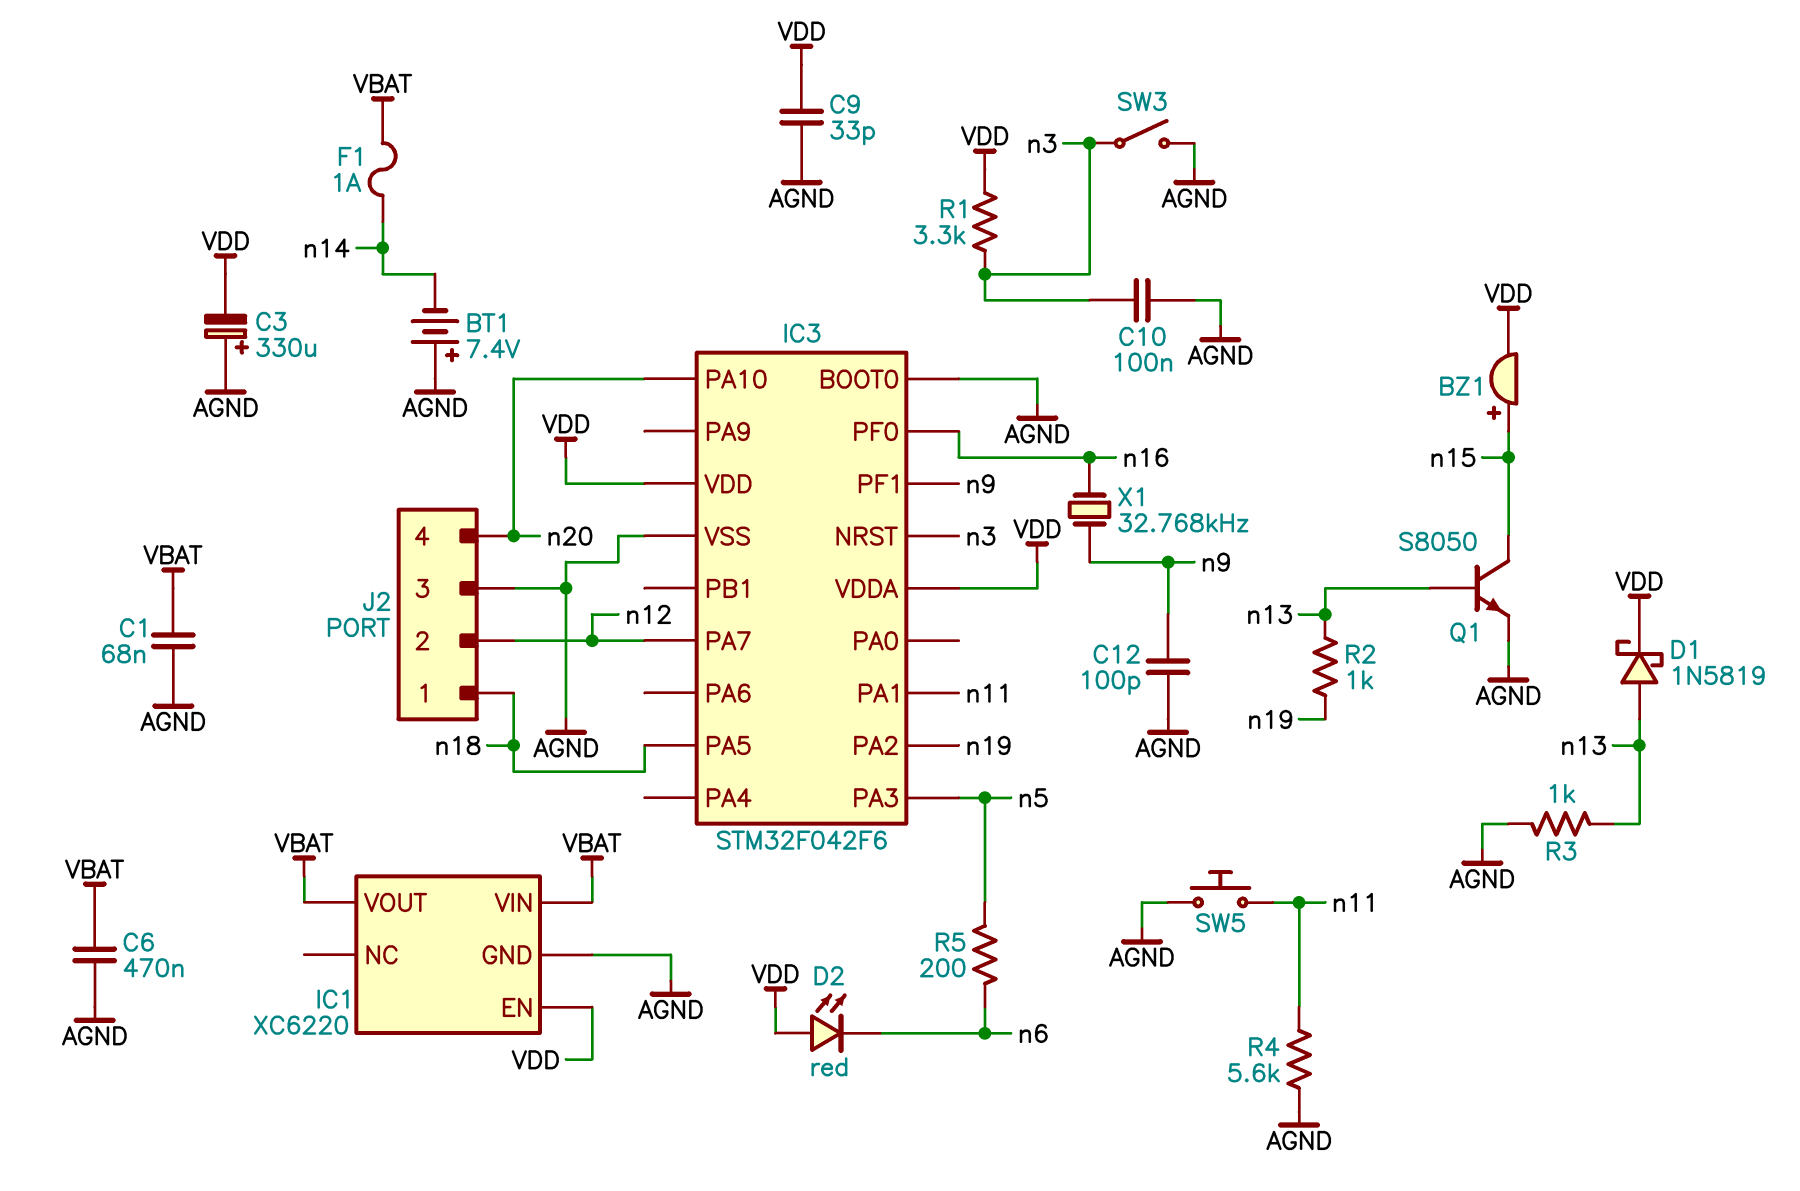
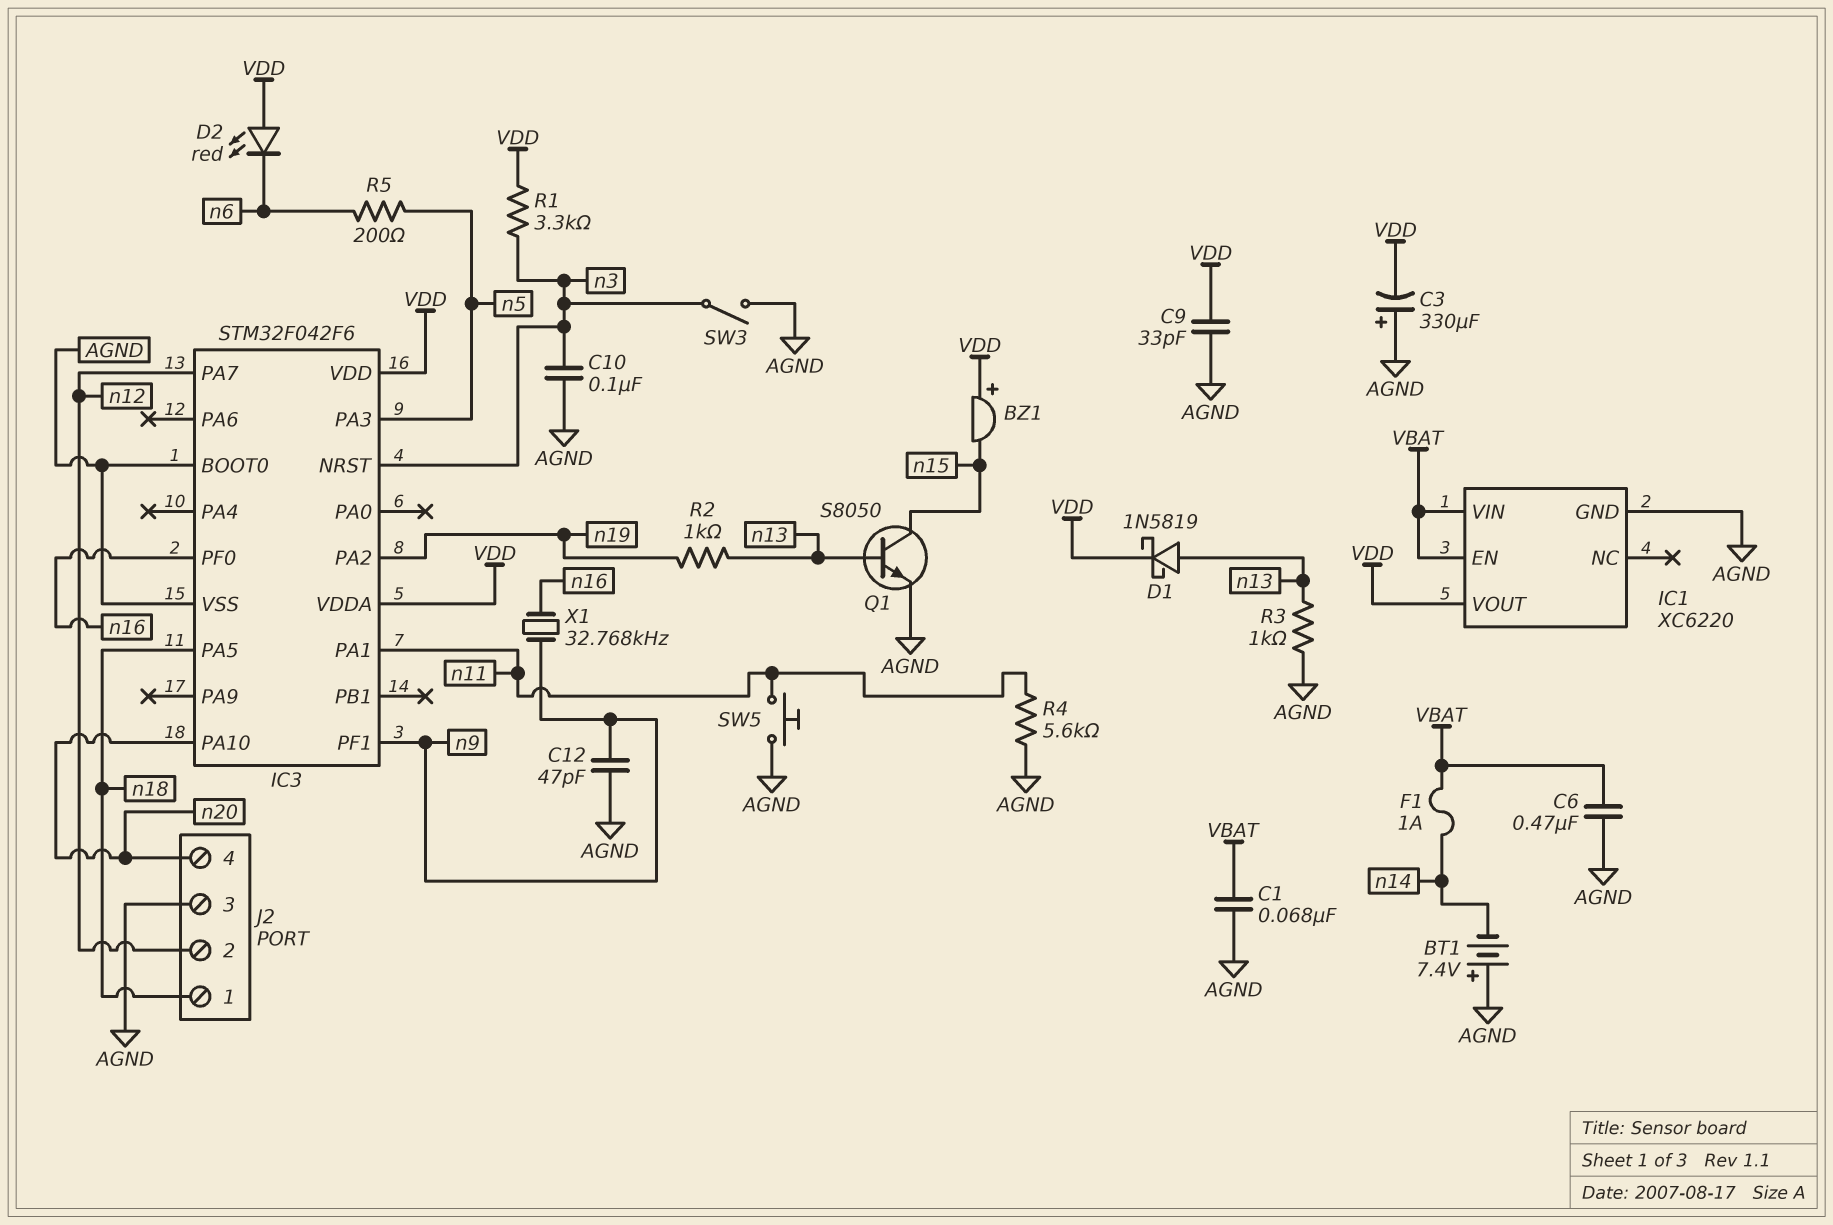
BZ1: buzzer (plus n15, minus VDD) -> buzzer (plus VDD, minus n15)
C12: 100pF (AGND, n9) -> 47pF (AGND, n9)
IC1 pin EN: VDD -> VBAT
IC1 pin VOUT: VBAT -> VDD

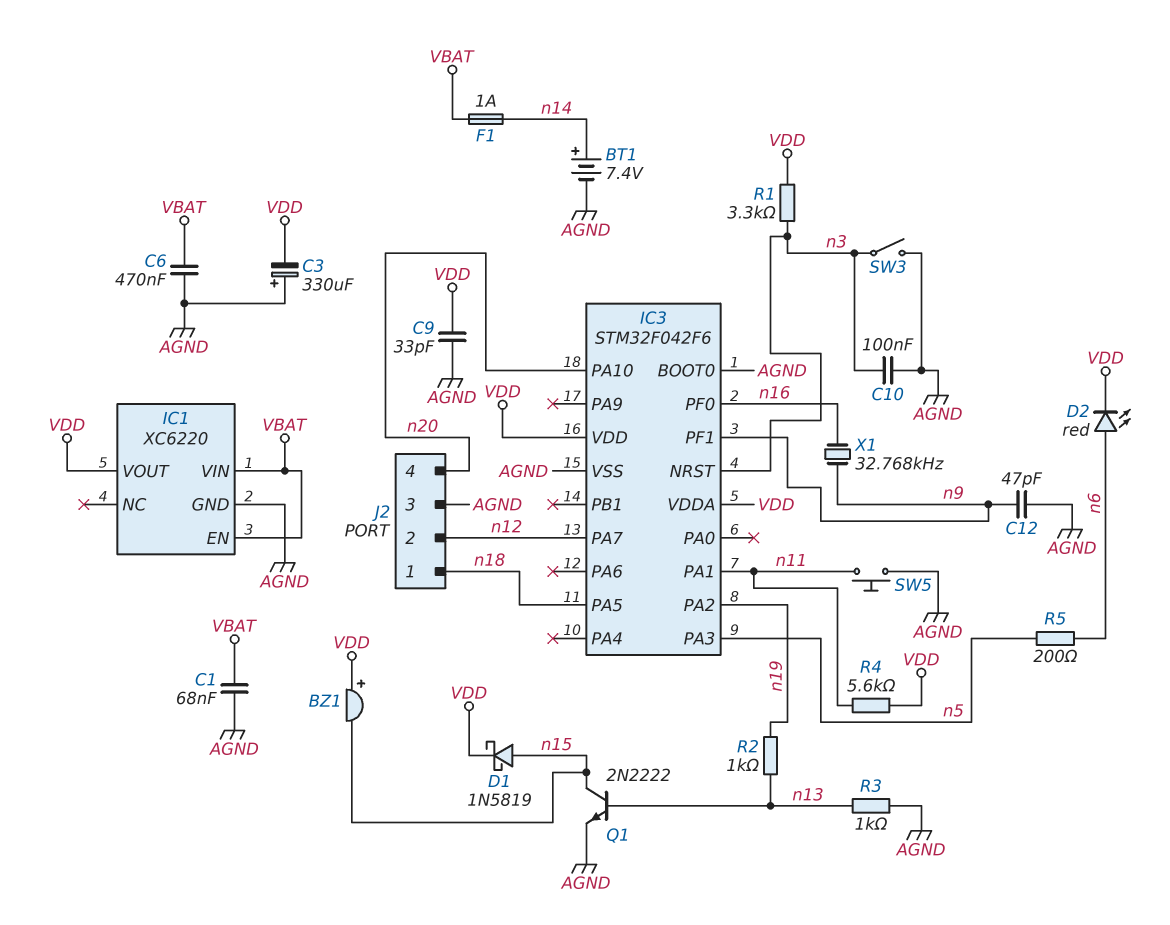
BT1: 7.4V (plus AGND, minus n14) -> 7.4V (plus n14, minus AGND)
D1: schottky 1N5819 (A n13, K VDD) -> schottky 1N5819 (A n15, K VDD)
D2: LED red (A VDD, K n6) -> LED red (A n6, K VDD)
Q1: NPN S8050 (B n13, C n15, E AGND) -> NPN 2N2222 (B n13, C n15, E AGND)
R4: 5.6k (AGND, n11) -> 5.6k (VDD, n11)

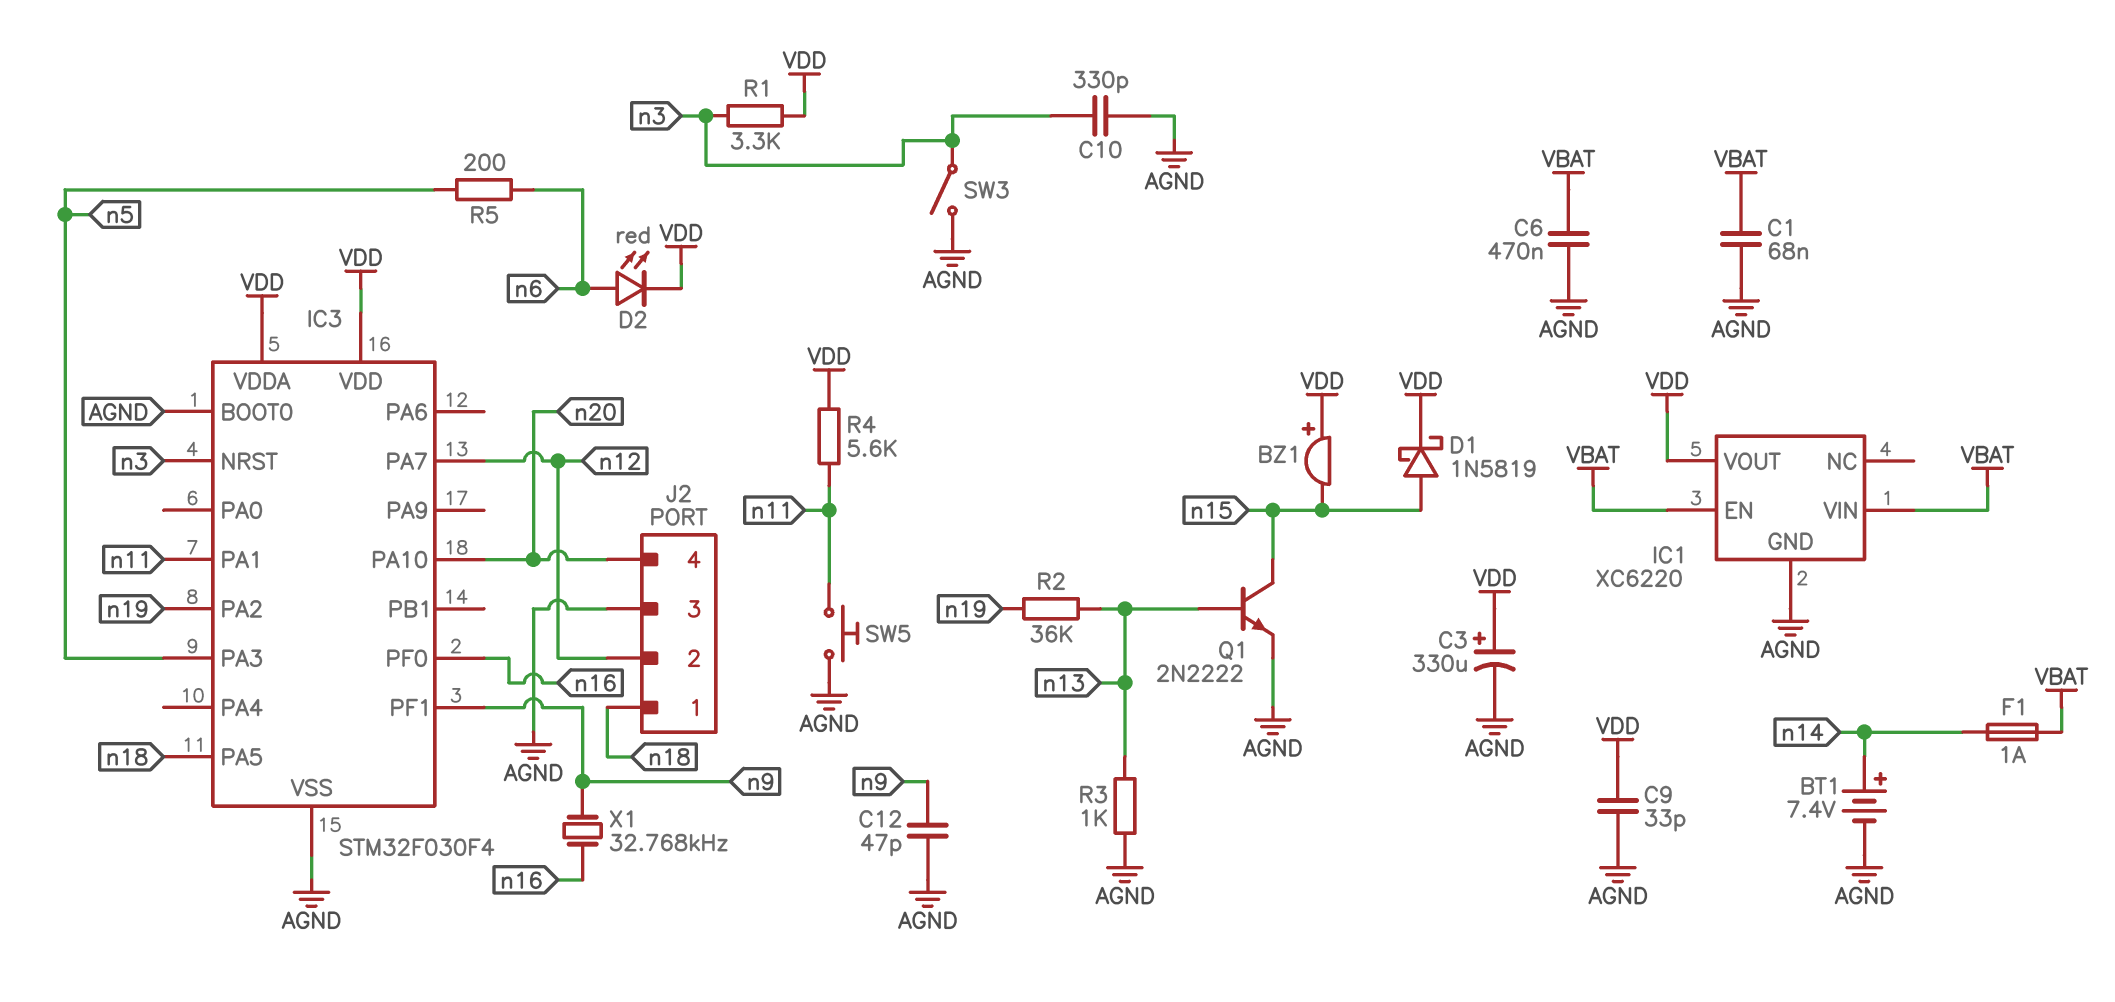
C3: 330uF (plus AGND, minus VDD) -> 330uF (plus VDD, minus AGND)
C10: 100nF (AGND, n3) -> 330pF (AGND, n3)
IC3: STM32F042F6 -> STM32F030F4
R2: 1k (n13, n19) -> 36k (n13, n19)

